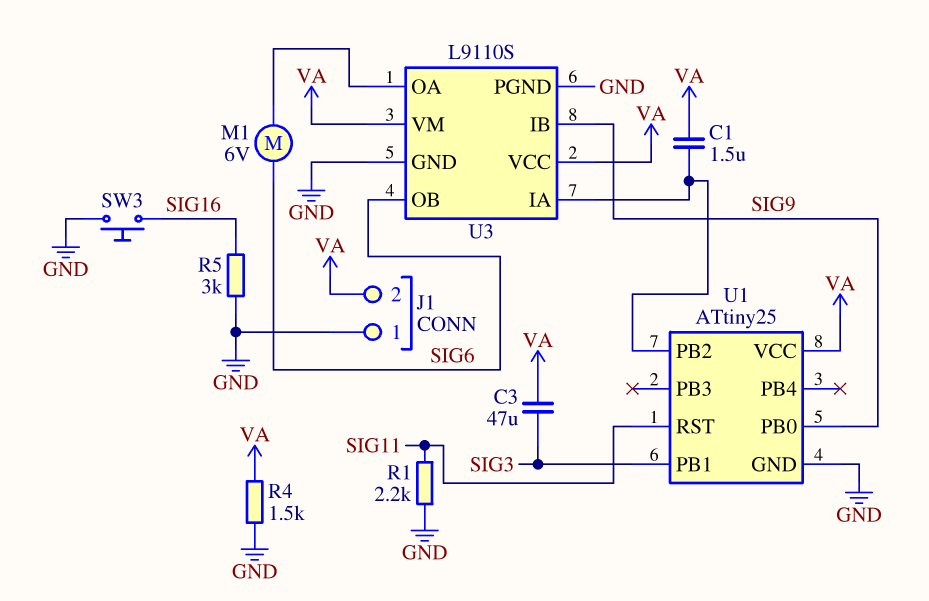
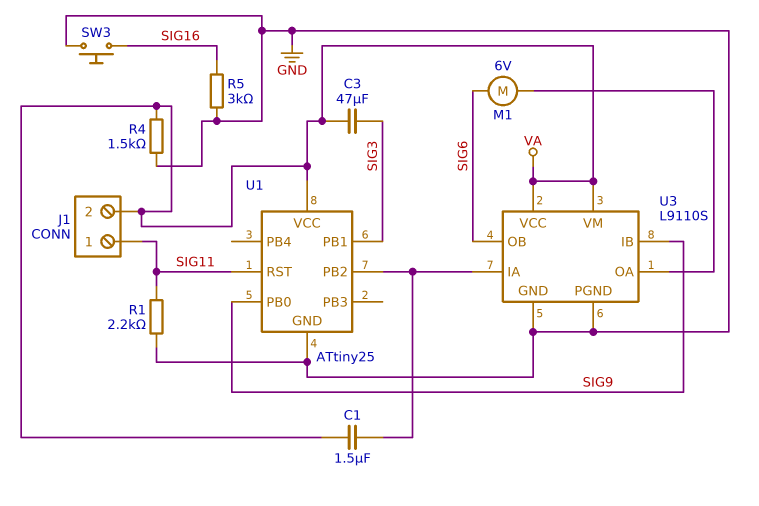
J1 pin 1: GND -> SIG11

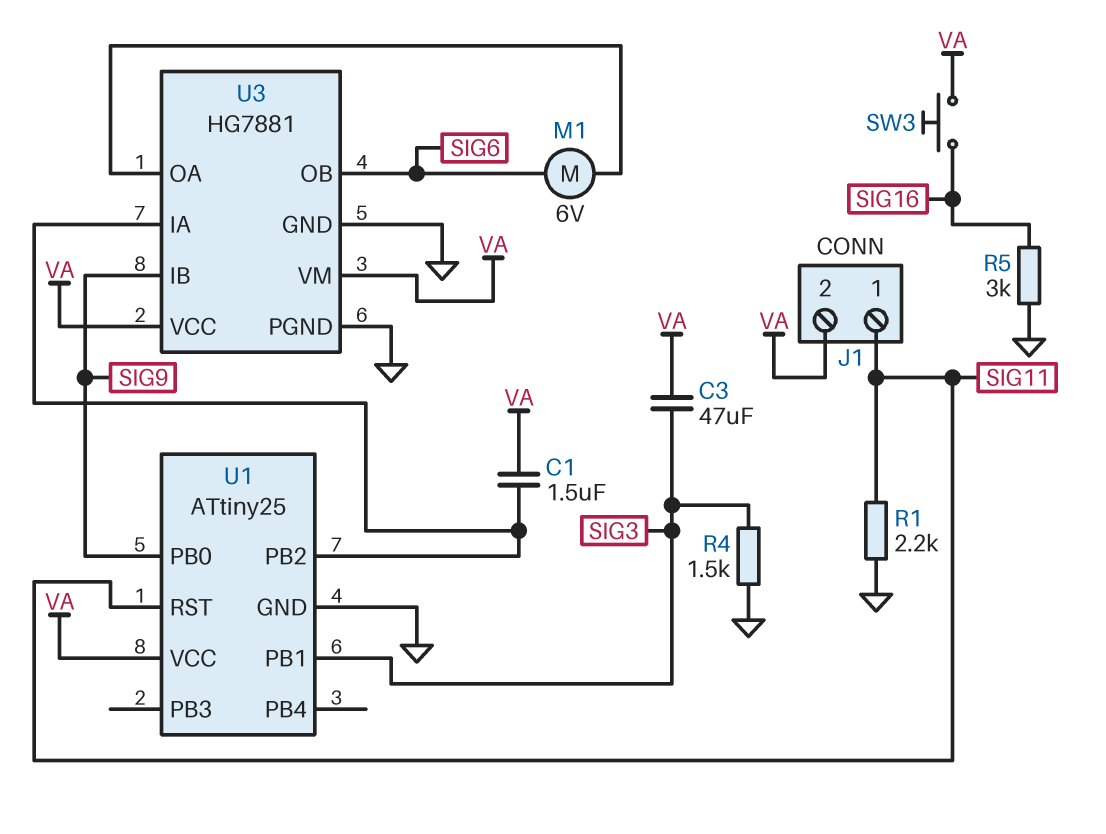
R4: 1.5k (GND, VA) -> 1.5k (GND, SIG3)
SW3: button (GND, SIG16) -> button (SIG16, VA)
U3: L9110S -> HG7881

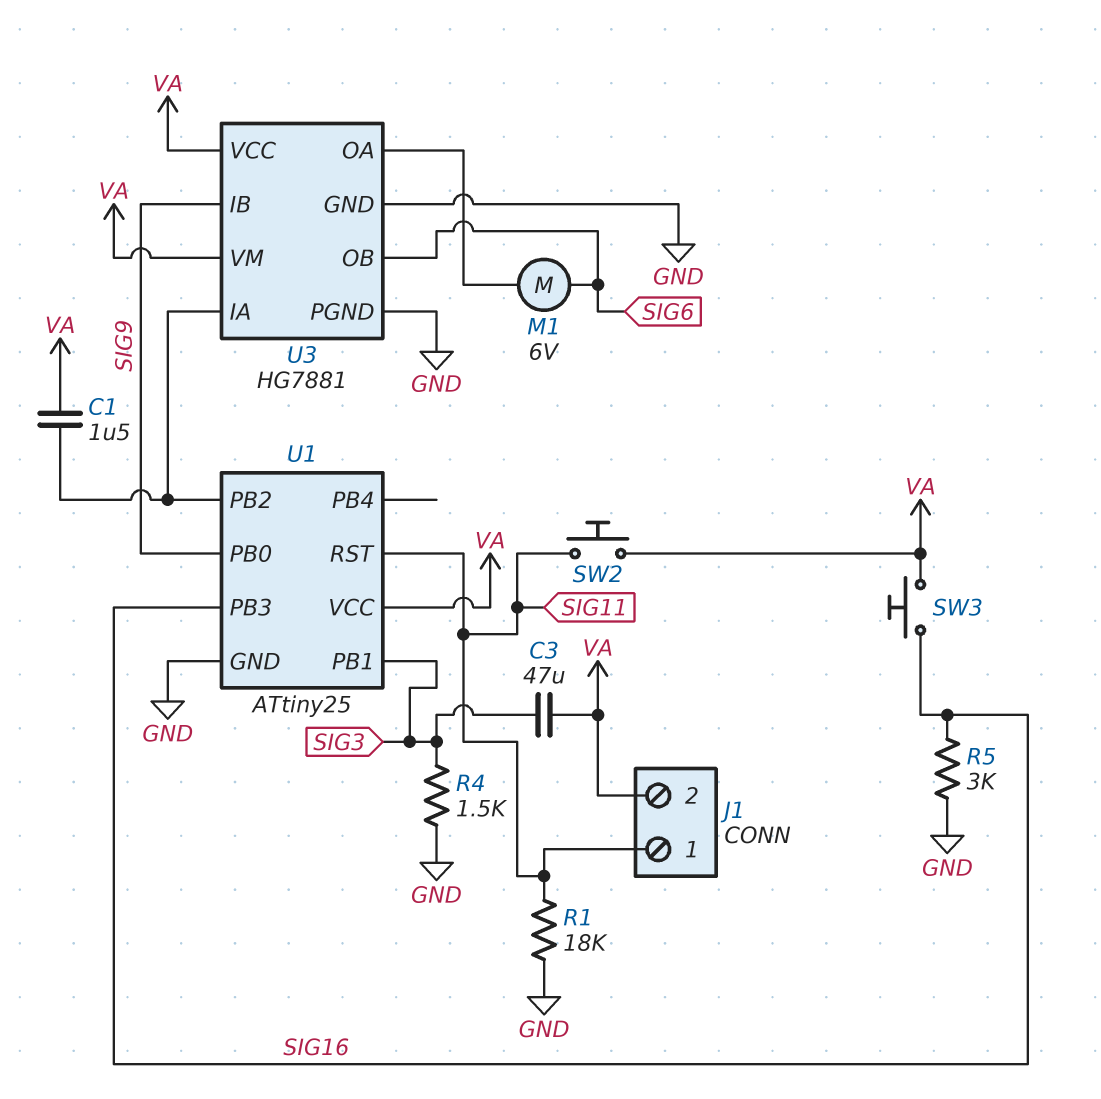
R1: 2.2k (GND, SIG11) -> 18k (GND, SIG11)
SW2: none -> button (SIG11, VA)
U1 pin PB3: none -> SIG16

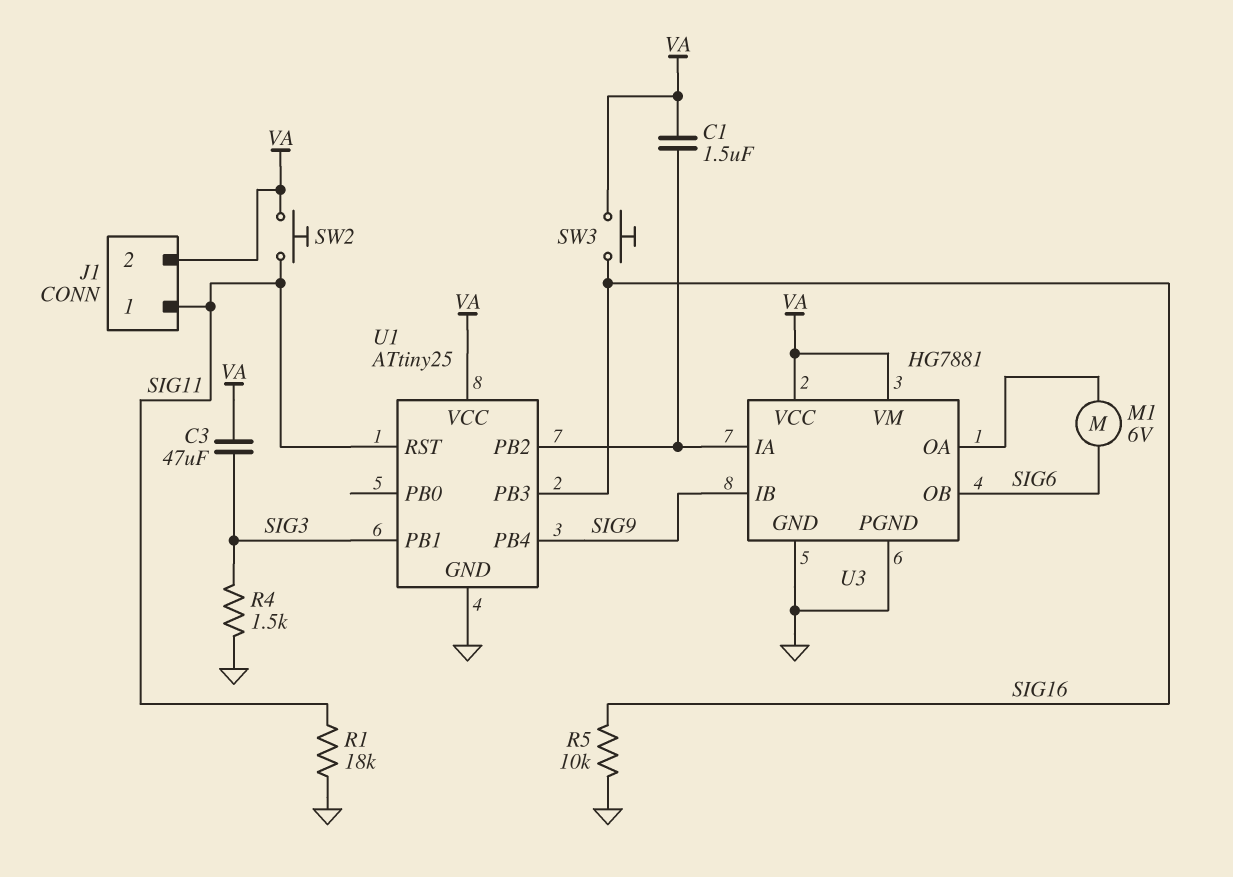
R5: 3k (GND, SIG16) -> 10k (GND, SIG16)
U1 pin PB0: SIG9 -> none
U1 pin PB4: none -> SIG9

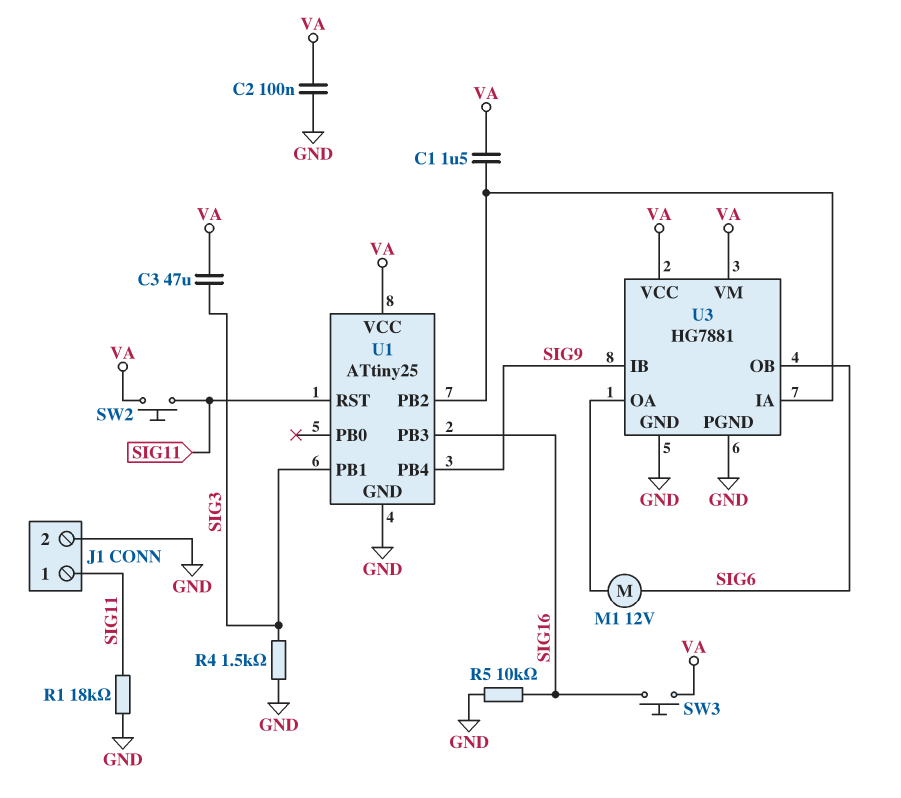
C2: none -> 100nF (GND, VA)
J1 pin 2: VA -> GND
M1: motor 6V (SIG6, U3/OA) -> motor 12V (SIG6, U3/OA)

